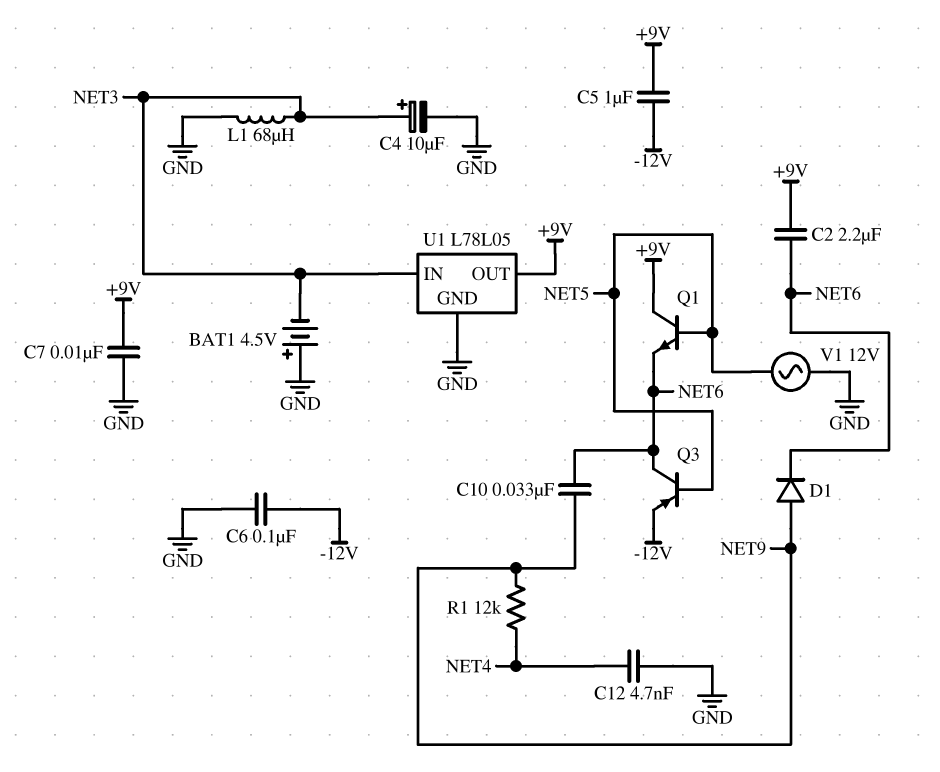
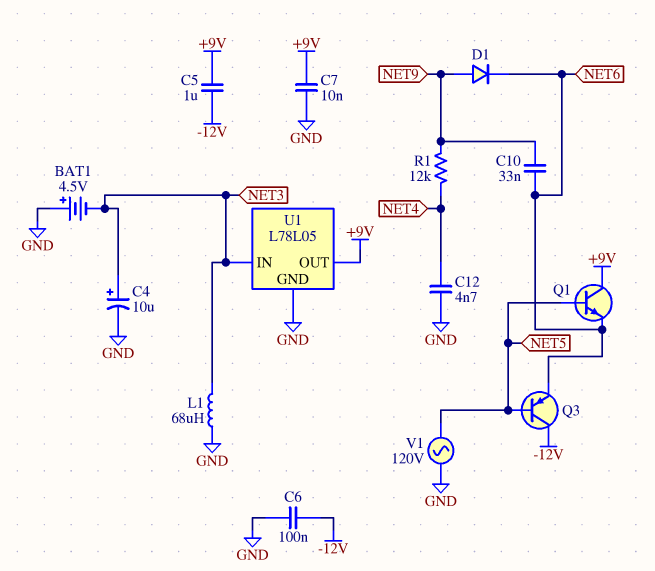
C2: 2.2uF (+9V, NET6) -> none
Q3: PNP (B NET5, C NET6, E -12V) -> PNP (B NET5, C -12V, E NET6)
V1: AC 12V (GND, NET5) -> AC 120V (GND, NET5)

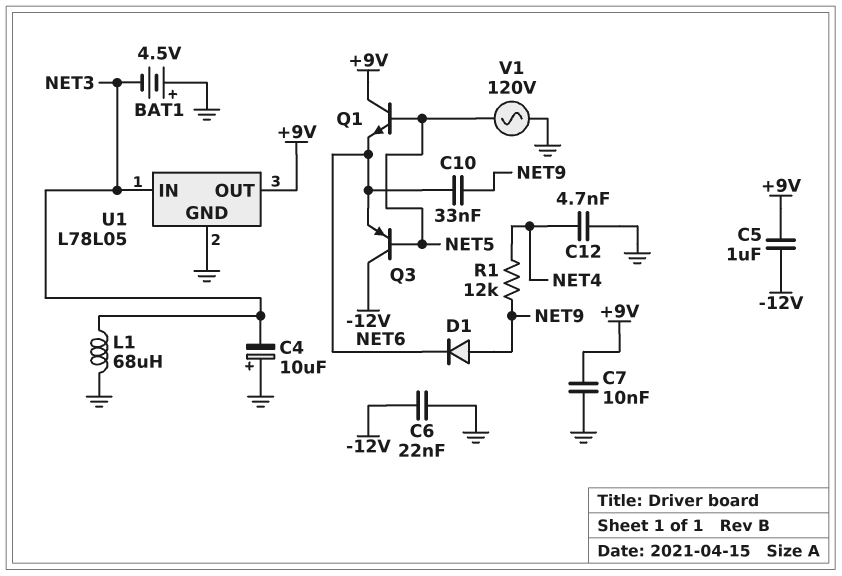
C4: 10uF (plus NET3, minus GND) -> 10uF (plus GND, minus NET3)
C6: 100nF (-12V, GND) -> 22nF (-12V, GND)

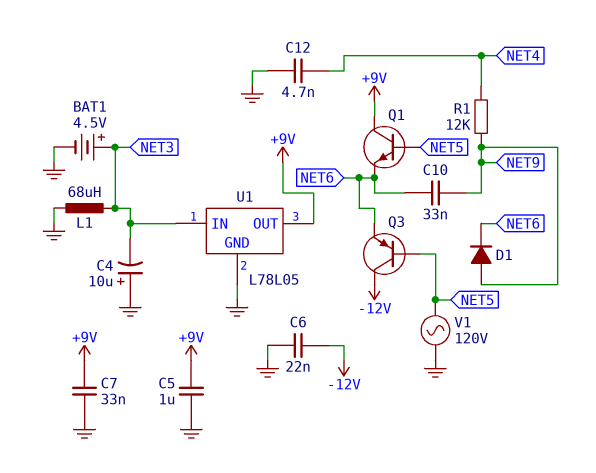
BAT1: 4.5V (plus GND, minus NET3) -> 4.5V (plus NET3, minus GND)
C5: 1uF (+9V, -12V) -> 1uF (+9V, GND)
C7: 10nF (+9V, GND) -> 33nF (+9V, GND)

